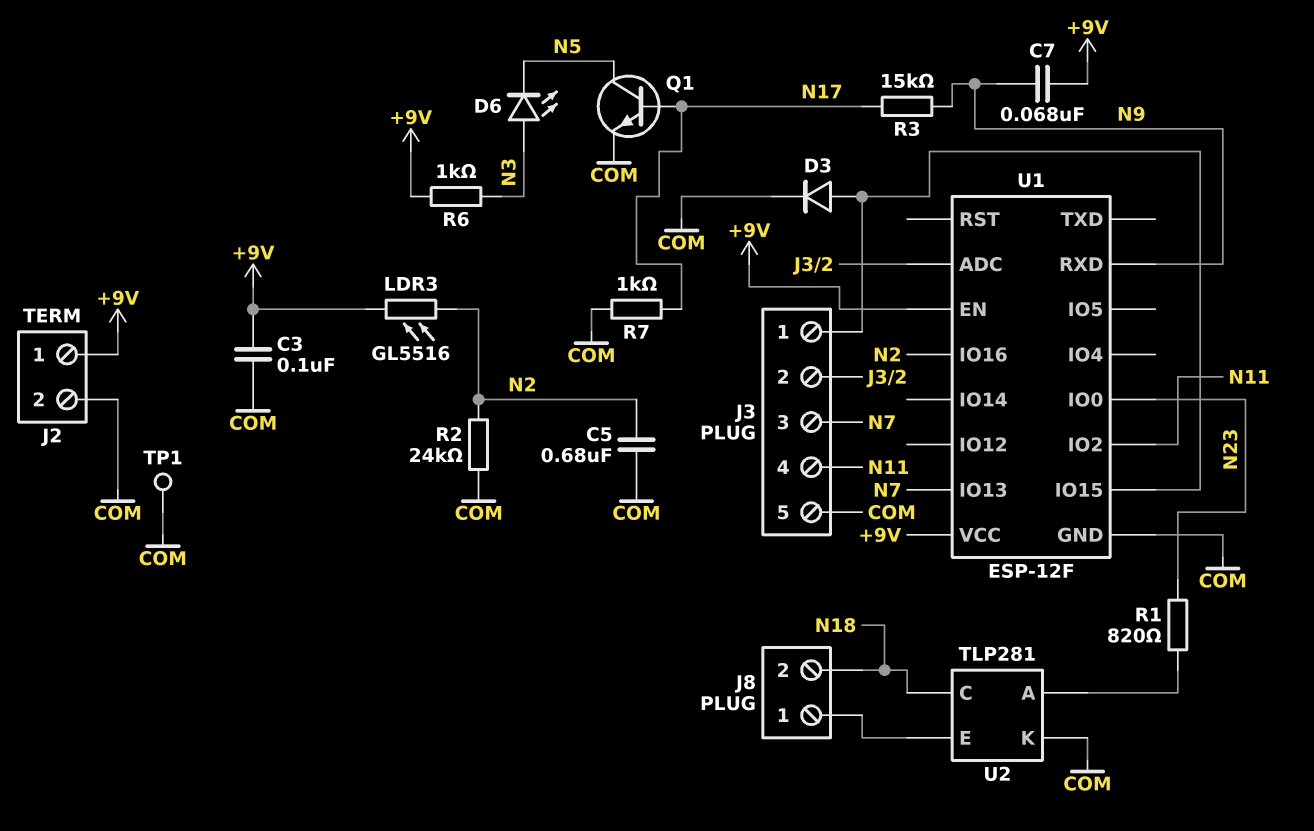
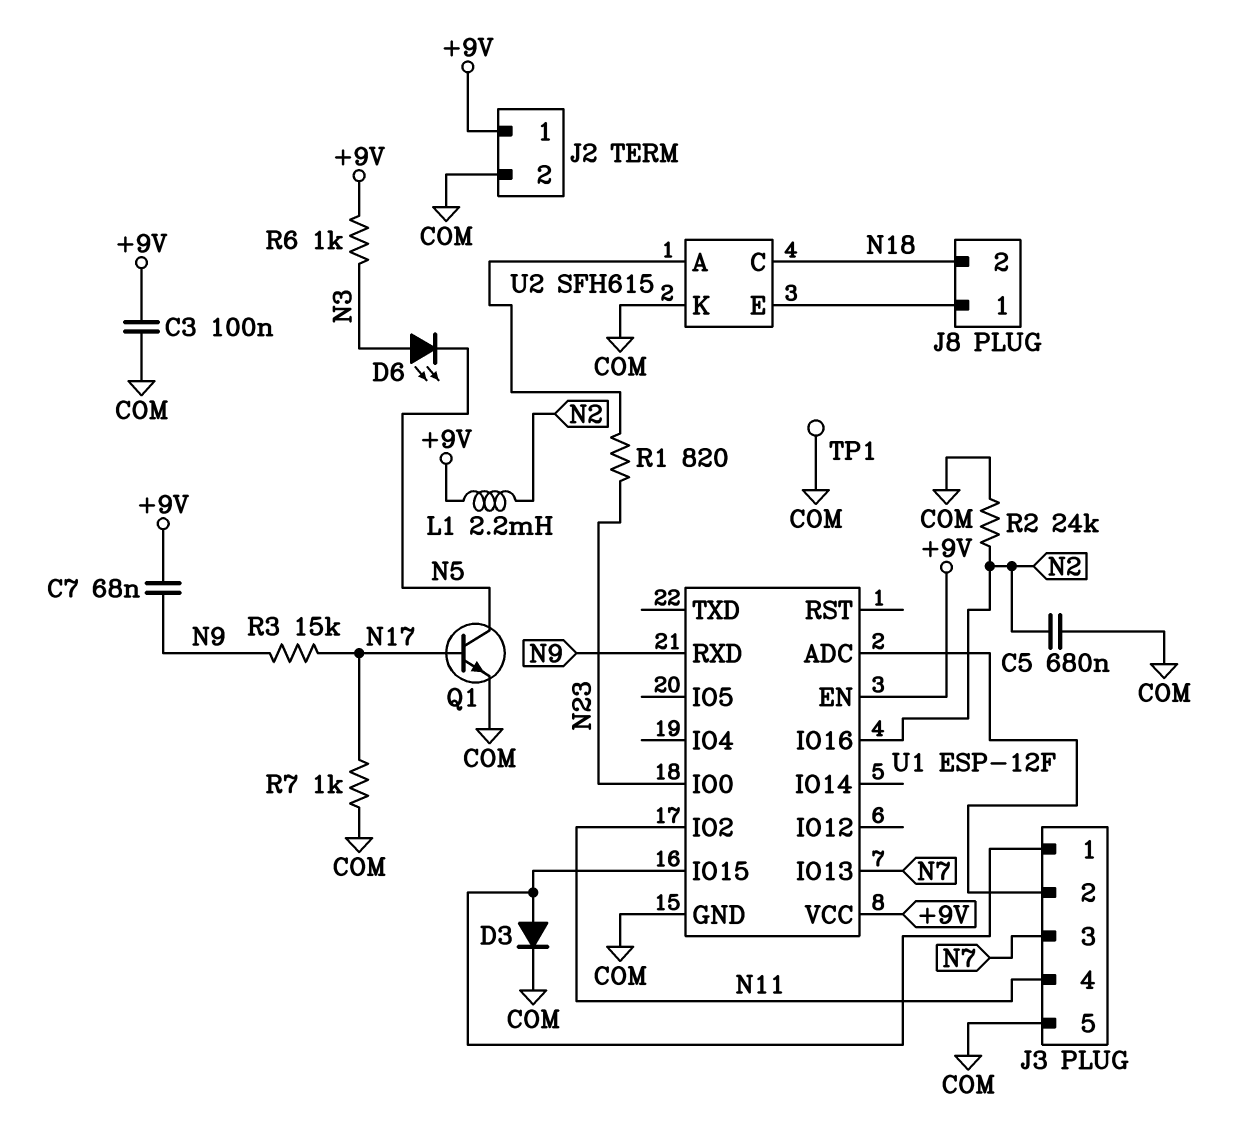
L1: none -> 2.2mH (+9V, N2)
LDR3: GL5516 (+9V, N2) -> none
U2: TLP281 -> SFH615

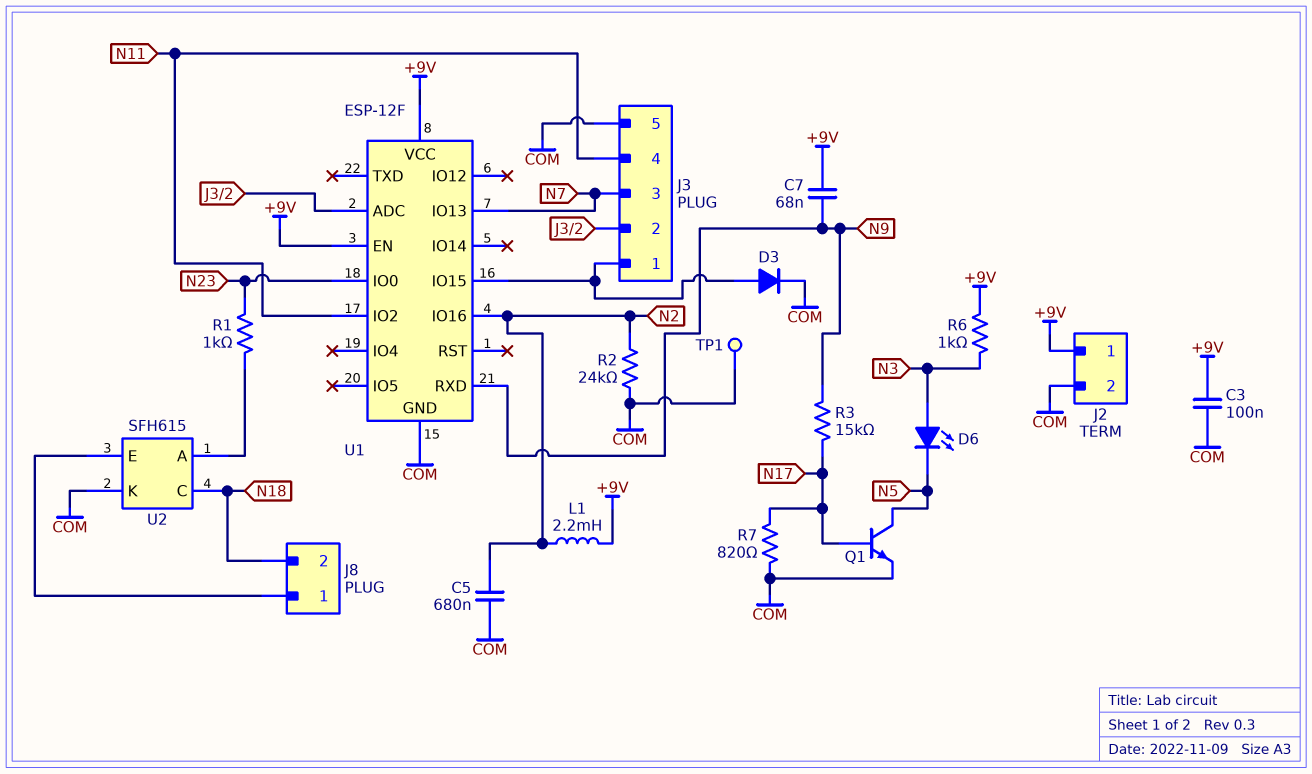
R1: 820 (N23, U2/A) -> 1k (N23, U2/A)
R7: 1k (COM, N17) -> 820 (COM, N17)

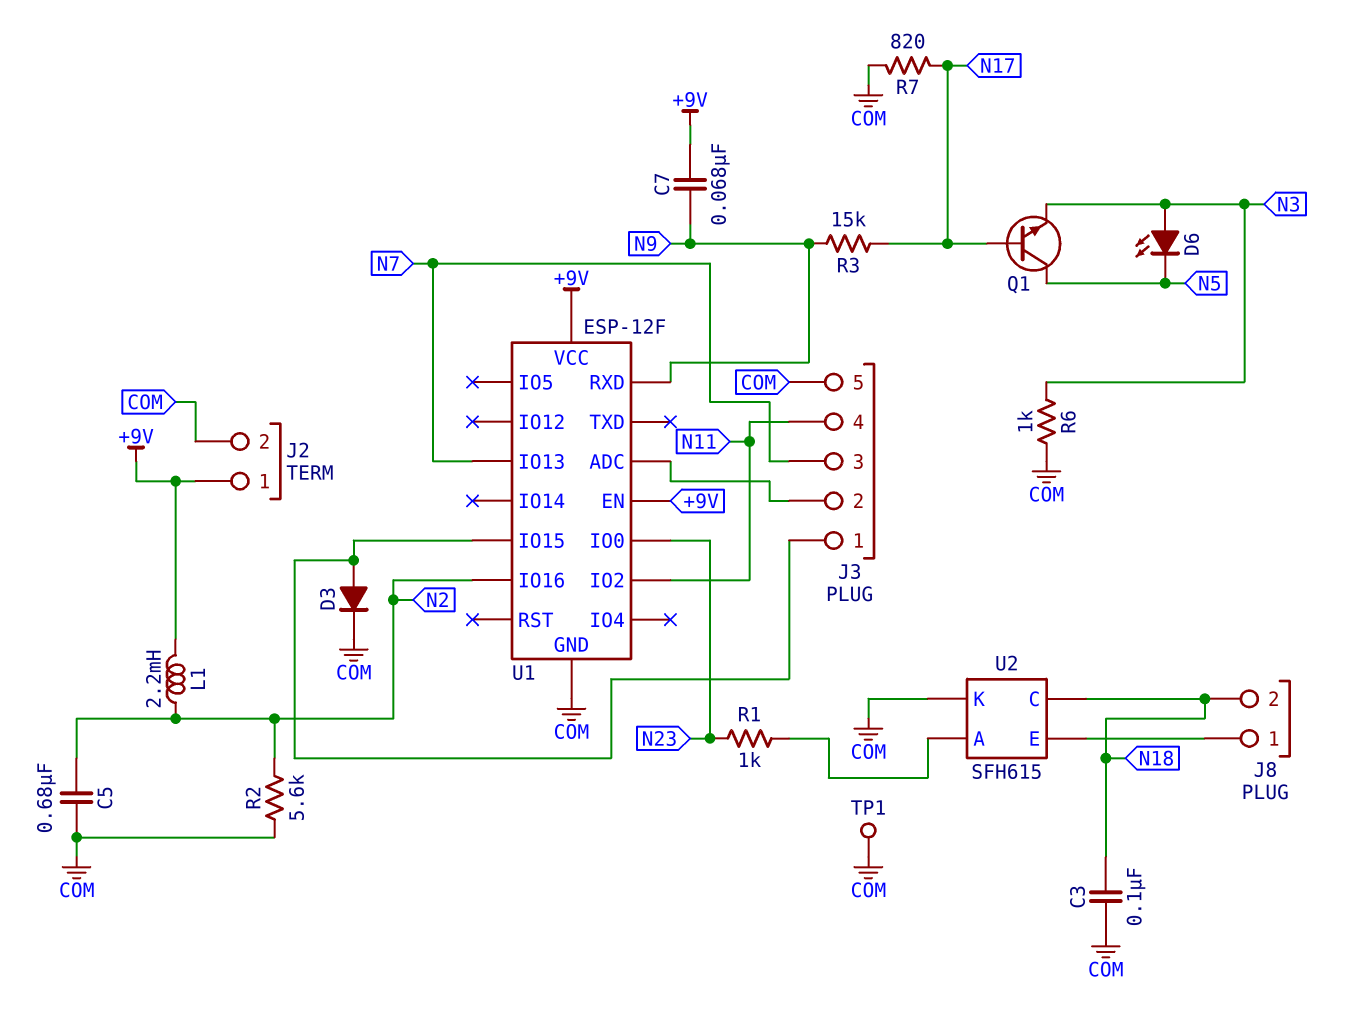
C3: 100nF (+9V, COM) -> 100nF (COM, N18)
Q1: NPN (B N17, C N5, E COM) -> NPN (B N17, C N5, E N3)
R2: 24k (COM, N2) -> 5.6k (COM, N2)
R6: 1k (+9V, N3) -> 1k (COM, N3)

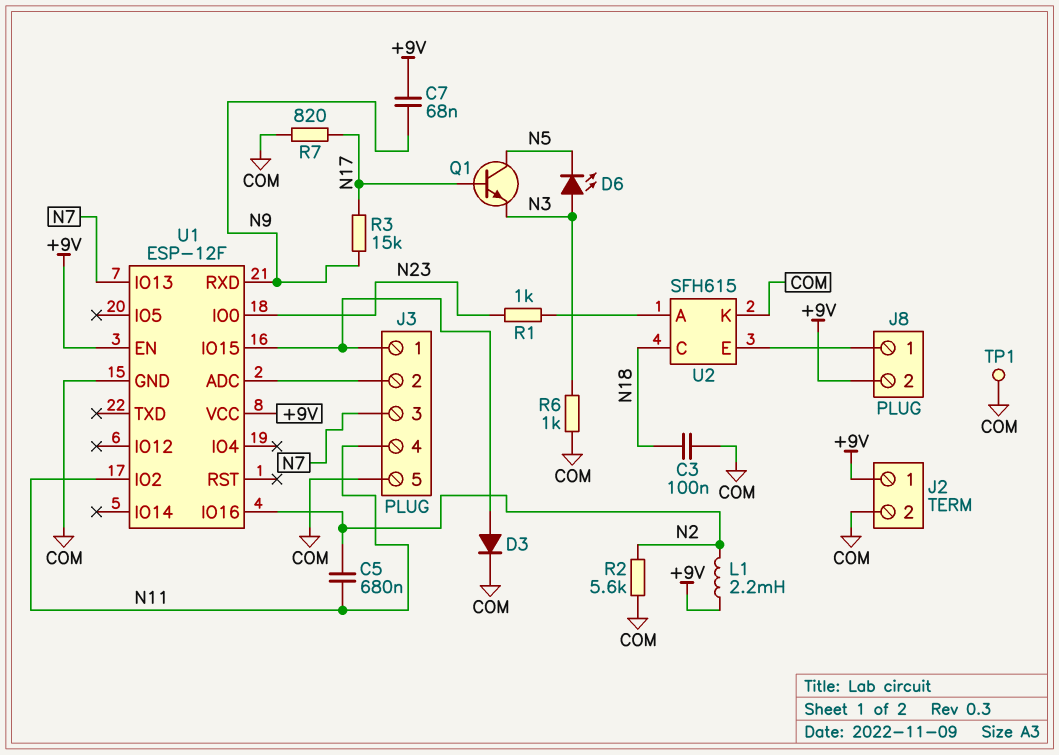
C5: 680nF (COM, N2) -> 680nF (N2, N11)
J8 pin 2: N18 -> +9V

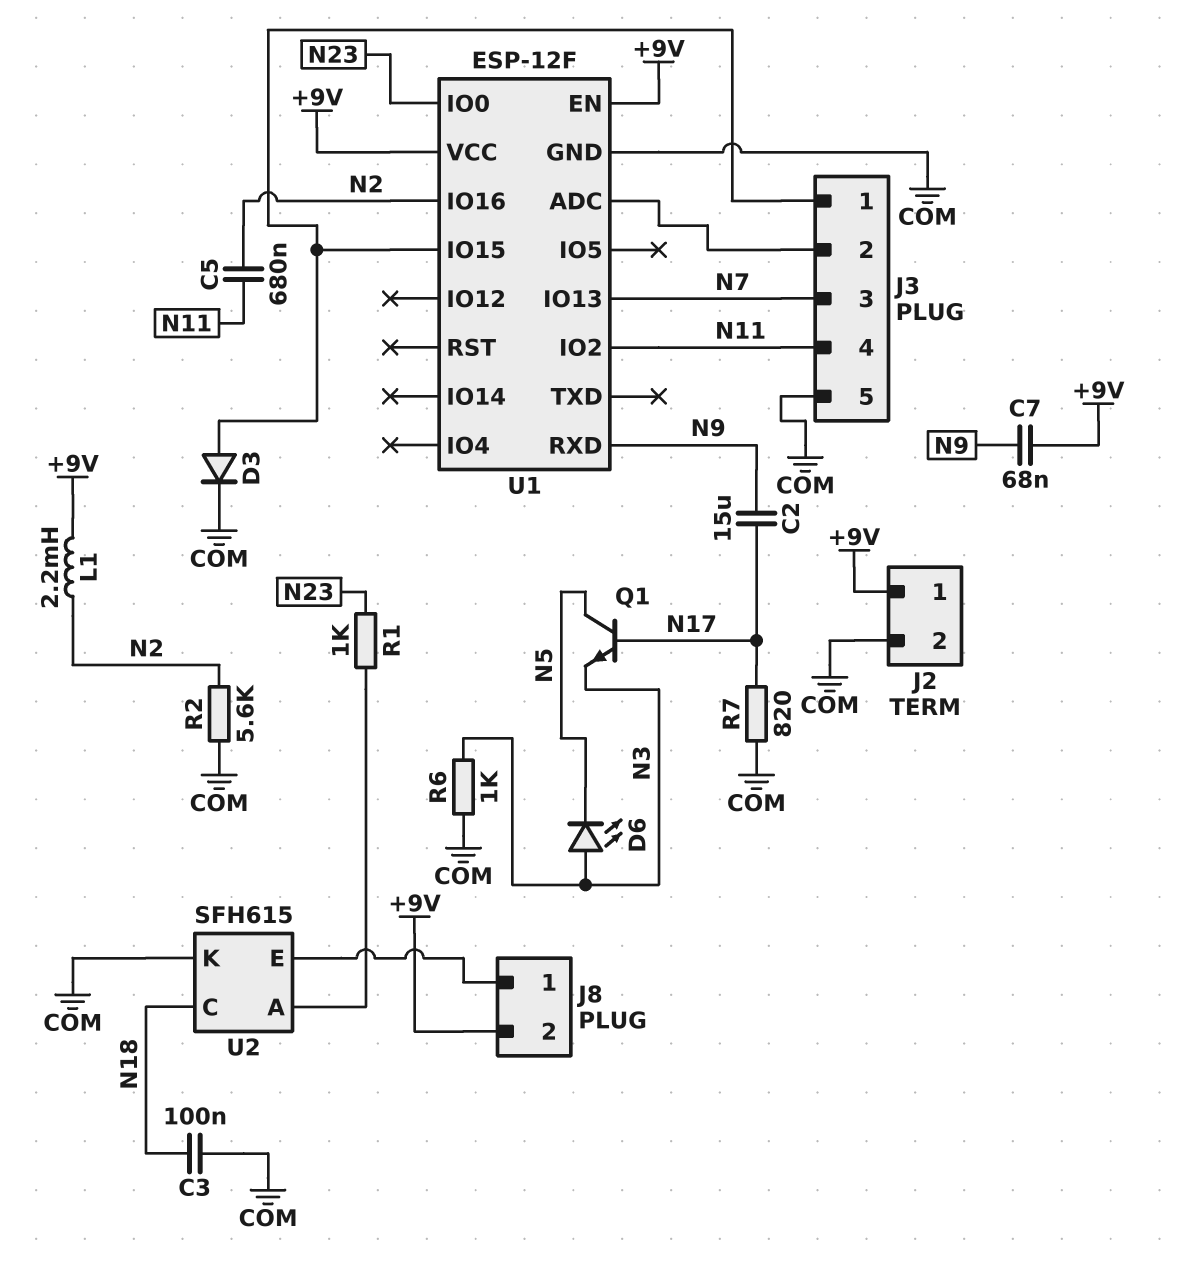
C2: none -> 15uF (N9, N17)
R3: 15k (N9, N17) -> none
TP1: test point (COM) -> none

